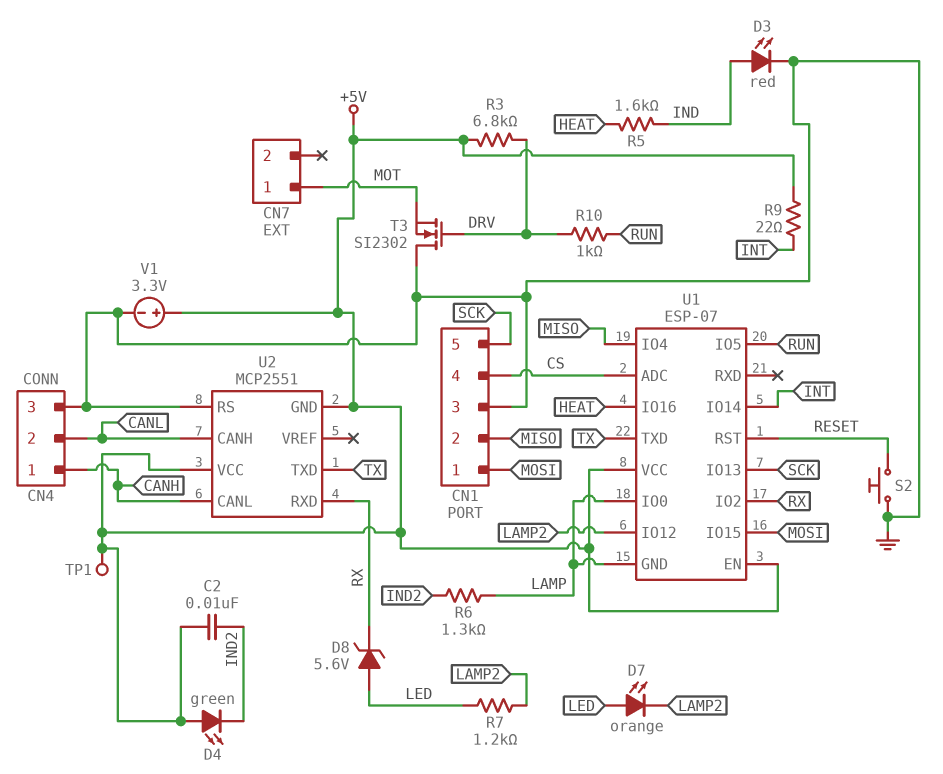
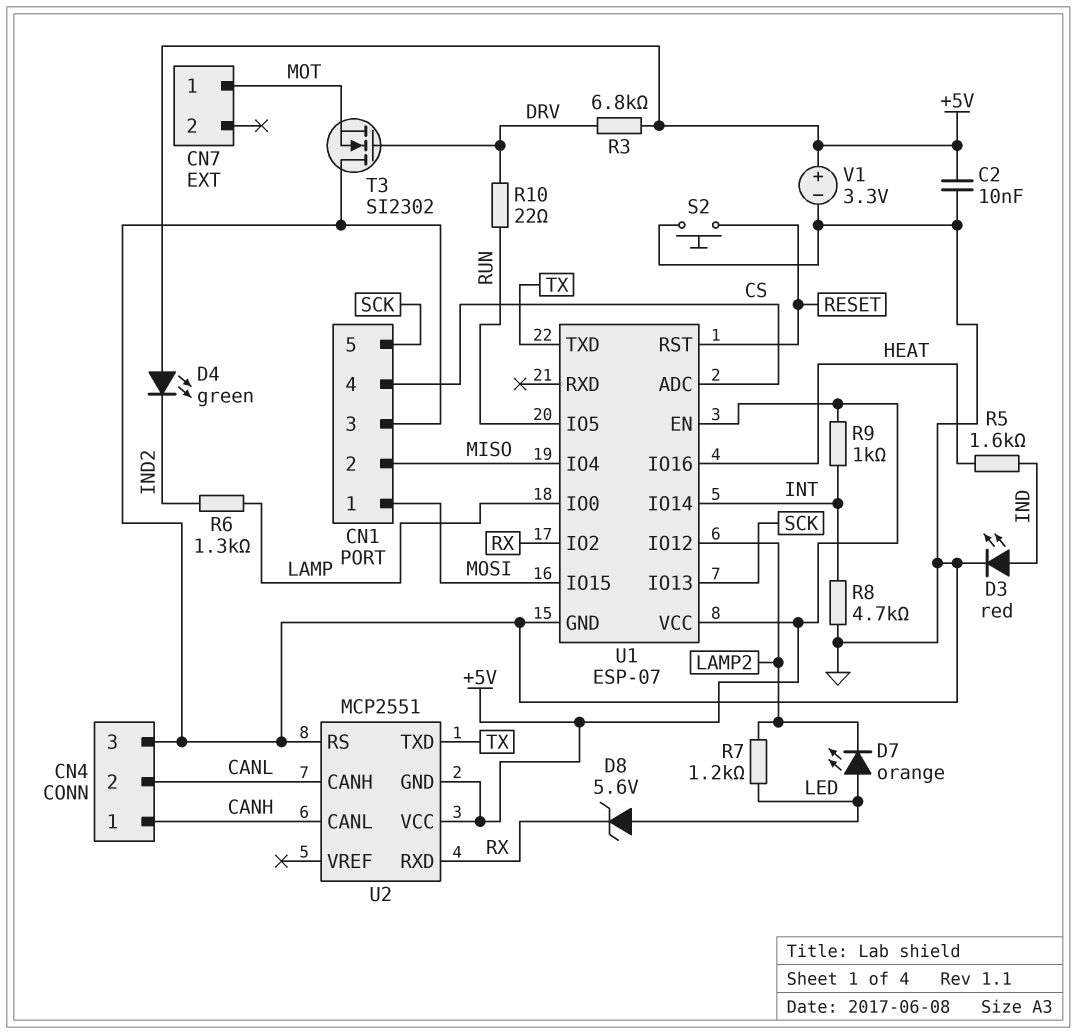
C2: 10nF (+5V, IND2) -> 10nF (+5V, GND)
R8: none -> 4.7k (GND, INT)
R9: 22 (+5V, INT) -> 1k (+5V, INT)
R10: 1k (DRV, RUN) -> 22 (DRV, RUN)
TP1: test point (+5V) -> none
U1 pin GND: LAMP -> GND

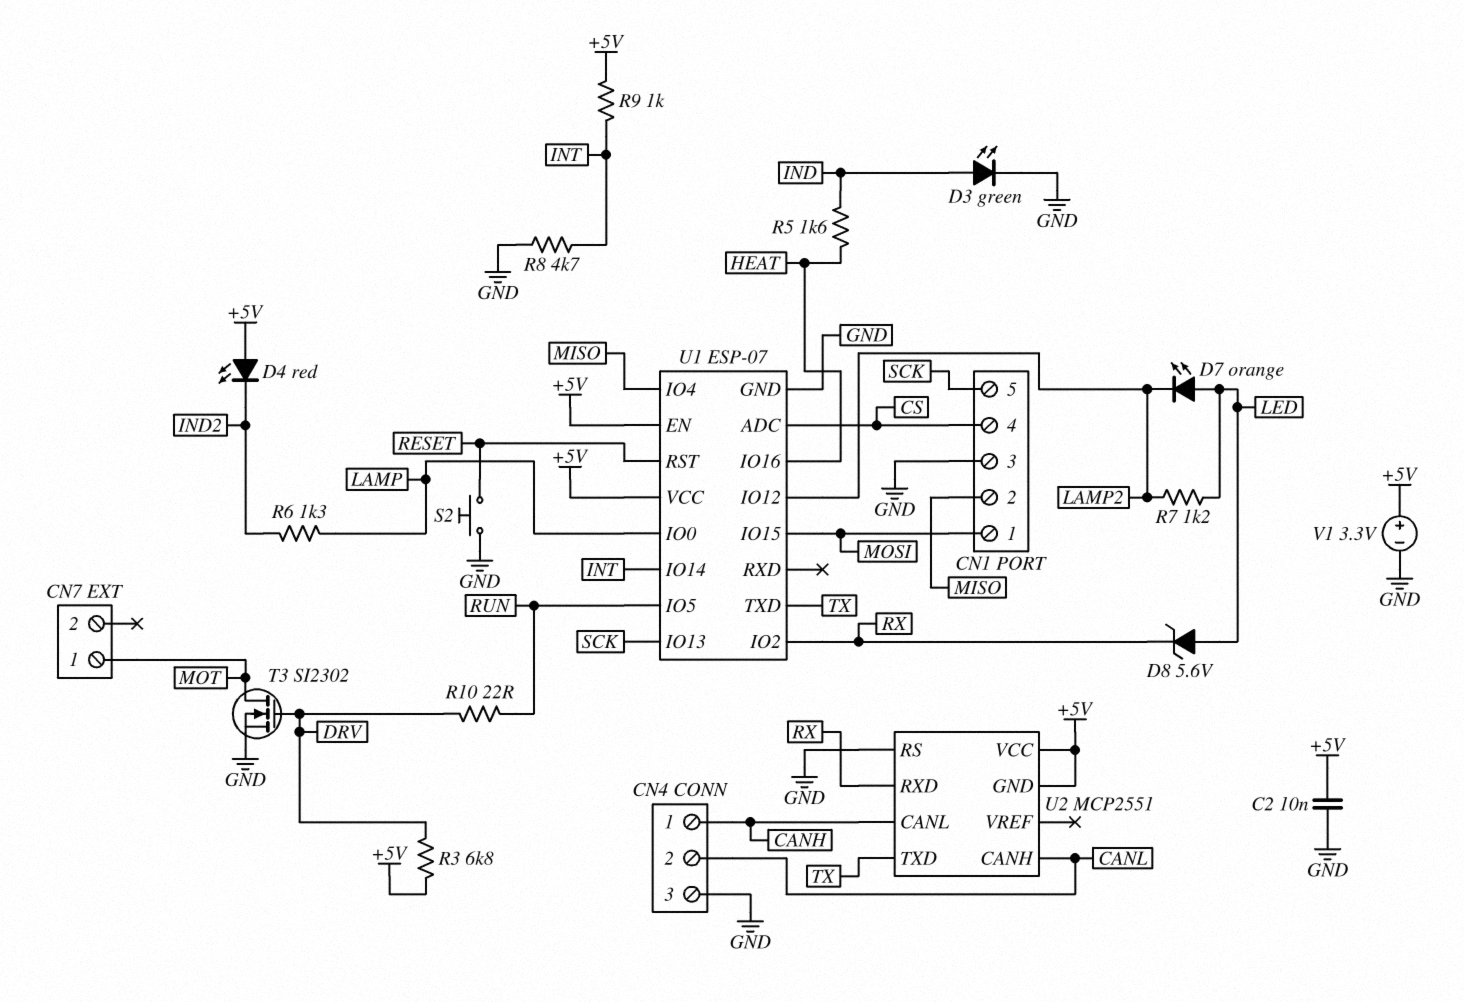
D3: LED red (A IND, K GND) -> LED green (A IND, K GND)
D4: LED green (A +5V, K IND2) -> LED red (A +5V, K IND2)
T3: NMOS SI2302 (G DRV, D GND, S MOT) -> NMOS SI2302 (G DRV, D MOT, S GND)

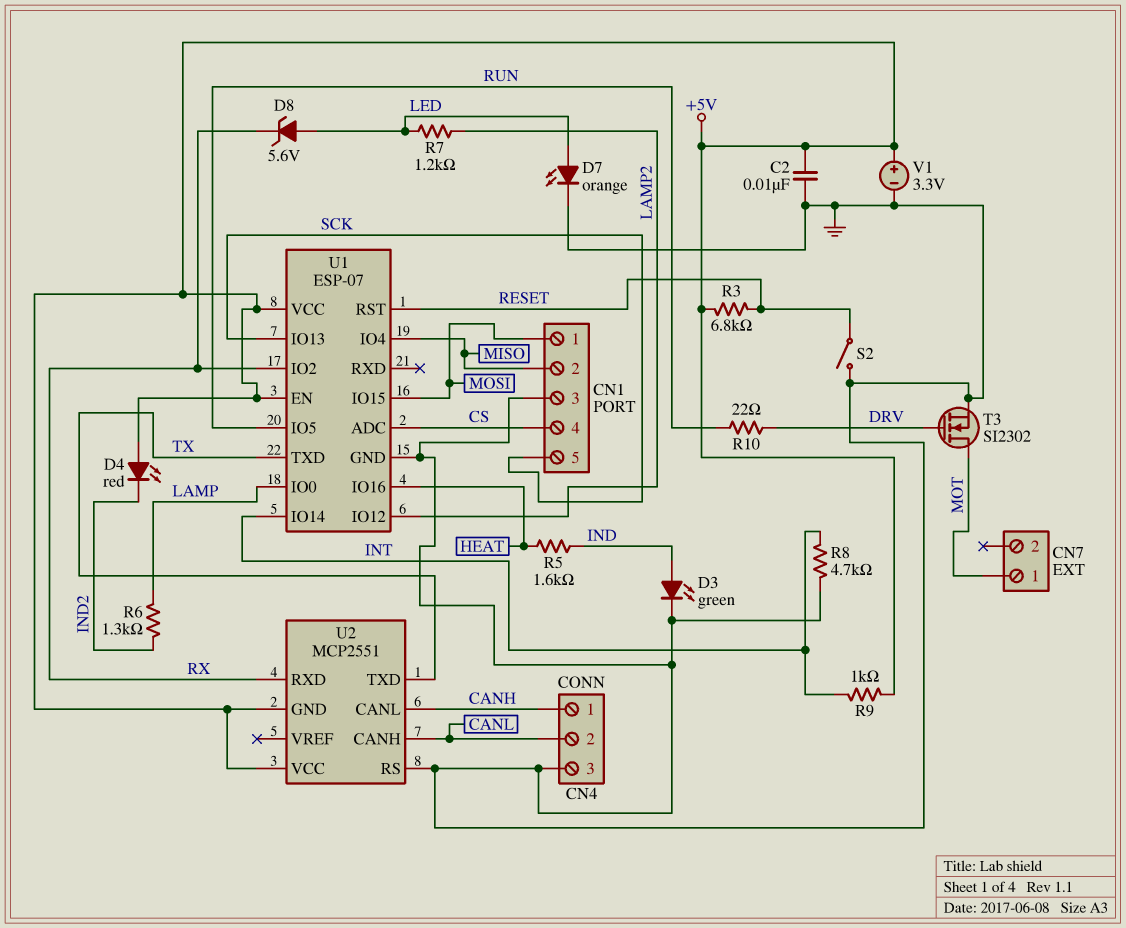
D7: LED orange (A LED, K LAMP2) -> LED orange (A LED, K GND)
R3: 6.8k (+5V, DRV) -> 6.8k (+5V, RESET)
S2: button (GND, RESET) -> switch (GND, RESET)

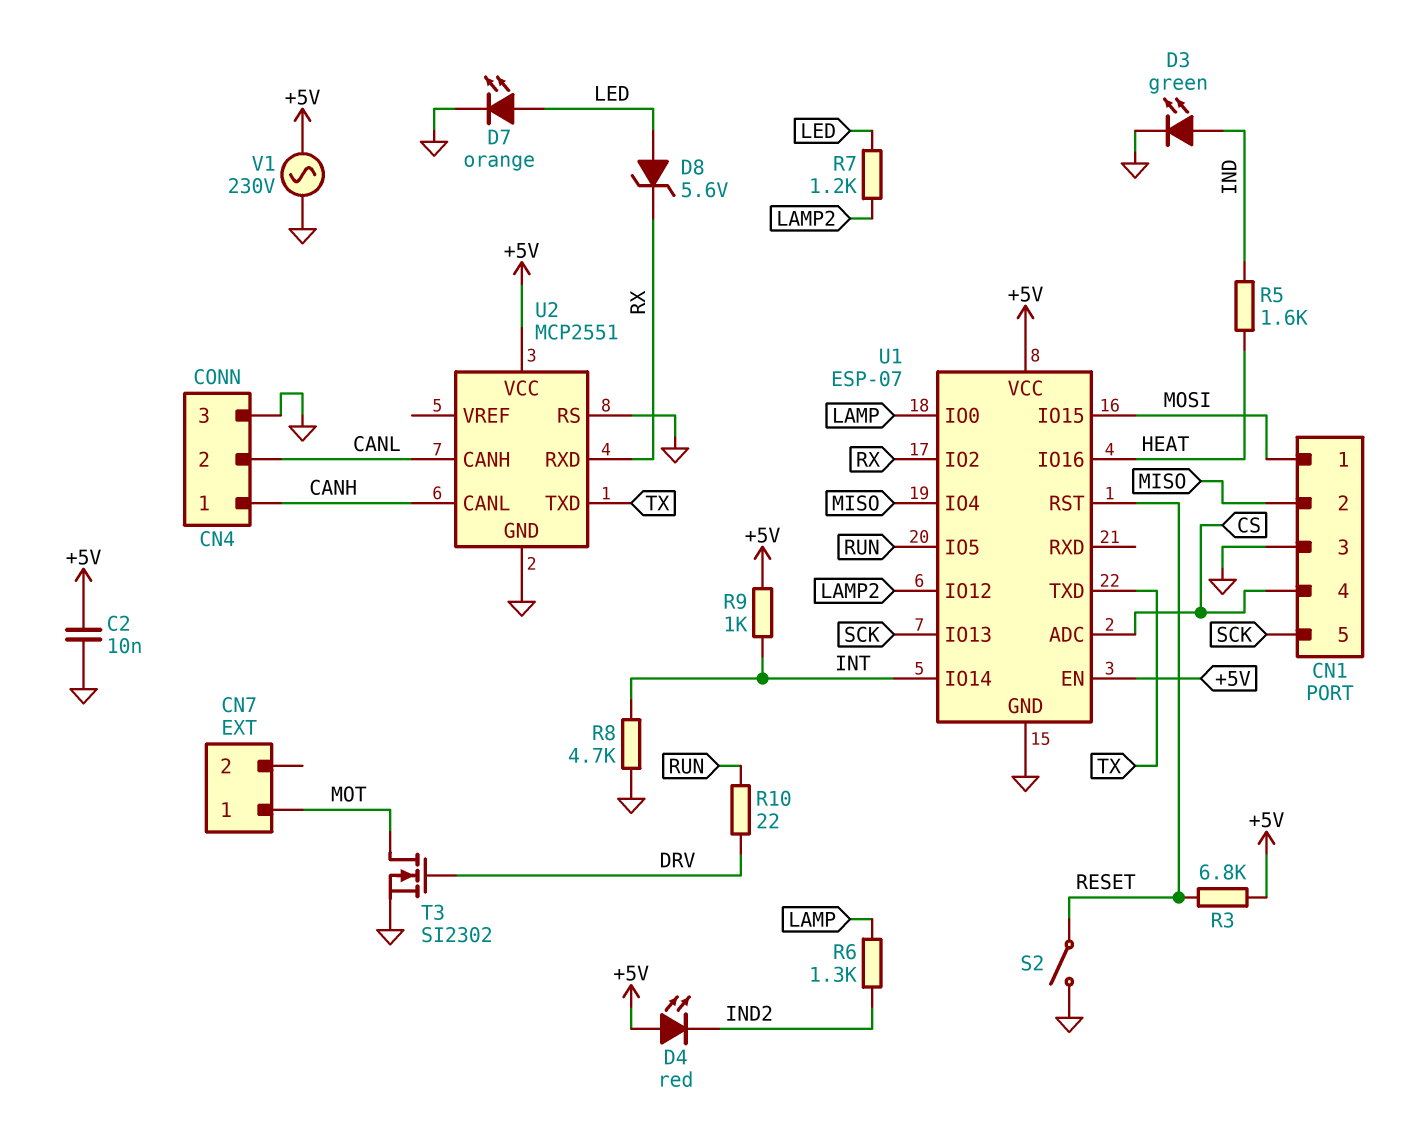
U2 pin GND: +5V -> GND
V1: 3.3V (plus +5V, minus GND) -> AC 230V (+5V, GND)

